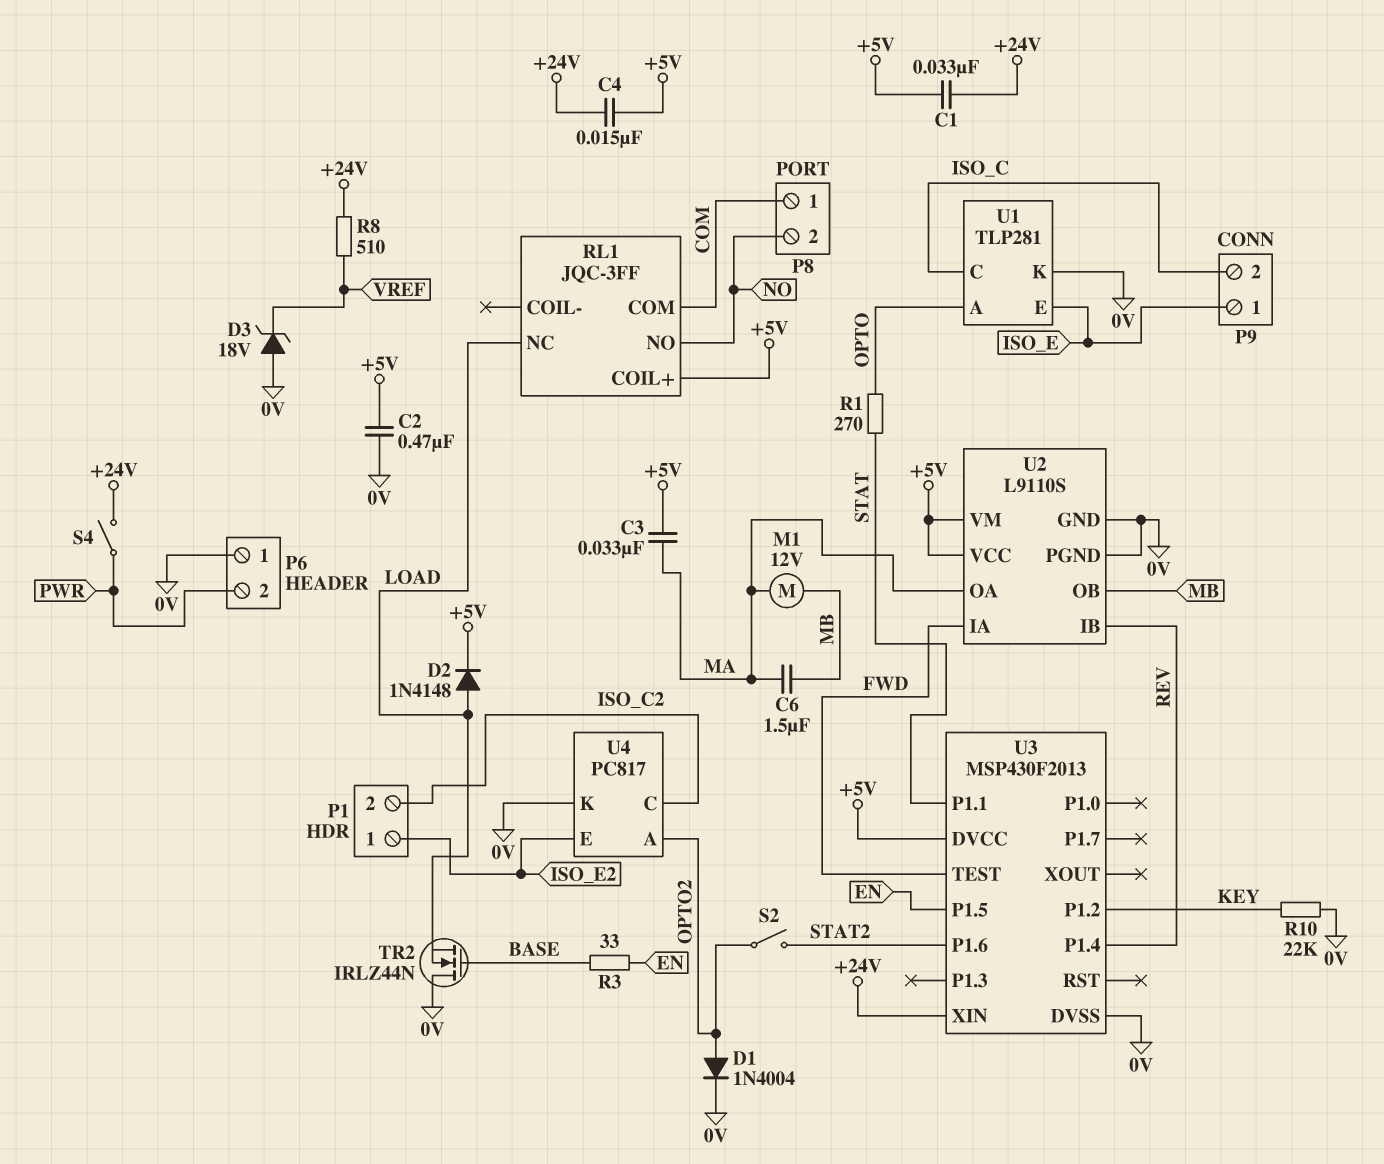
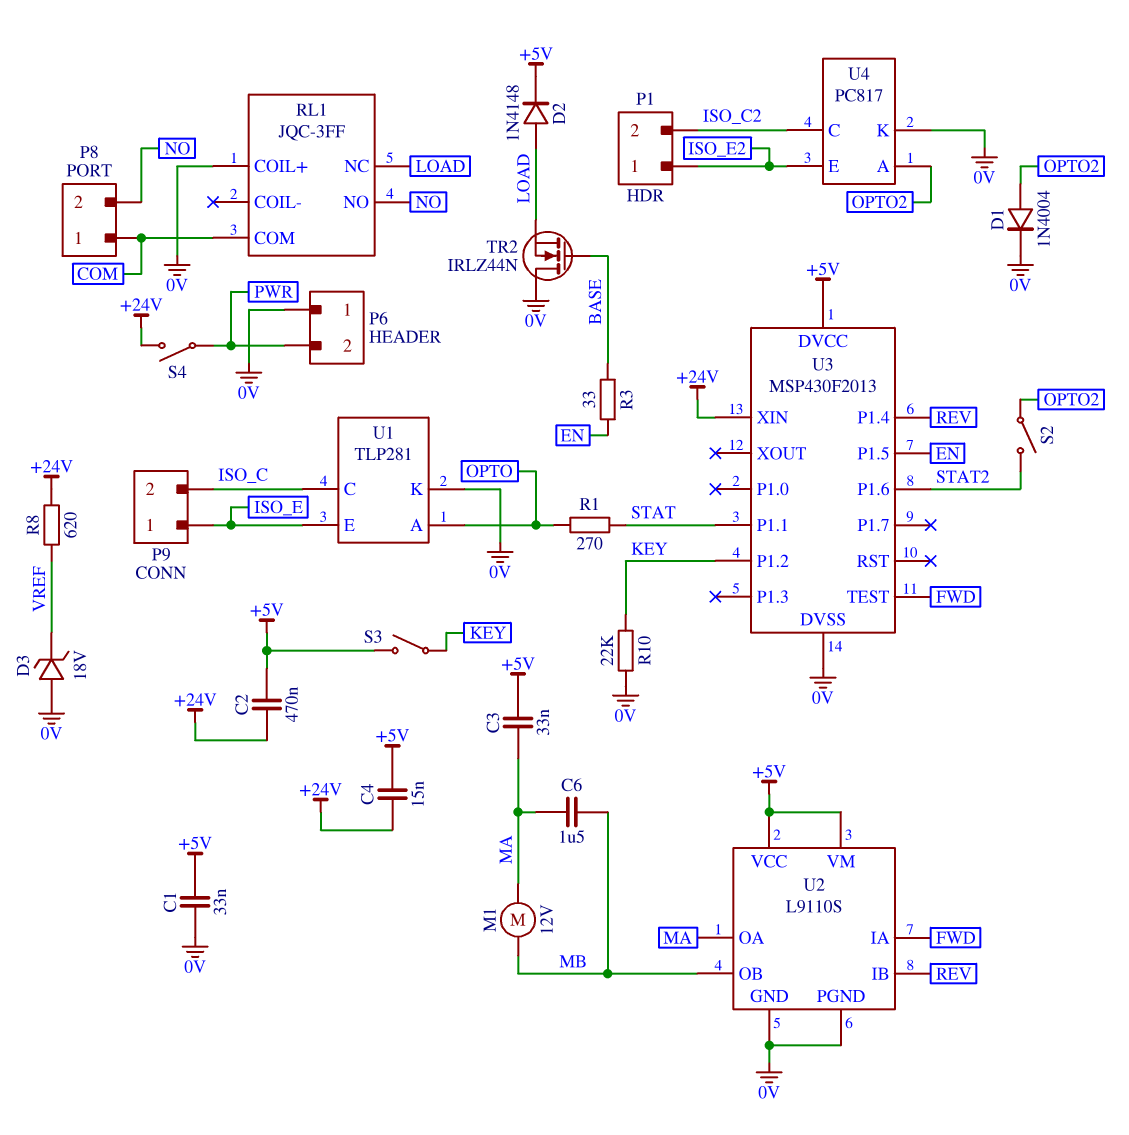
C1: 33nF (+5V, +24V) -> 33nF (+5V, 0V)
C2: 470nF (+5V, 0V) -> 470nF (+5V, +24V)
R8: 510 (+24V, VREF) -> 620 (+24V, VREF)
RL1 pin COIL+: +5V -> 0V
S3: none -> switch (+5V, KEY)

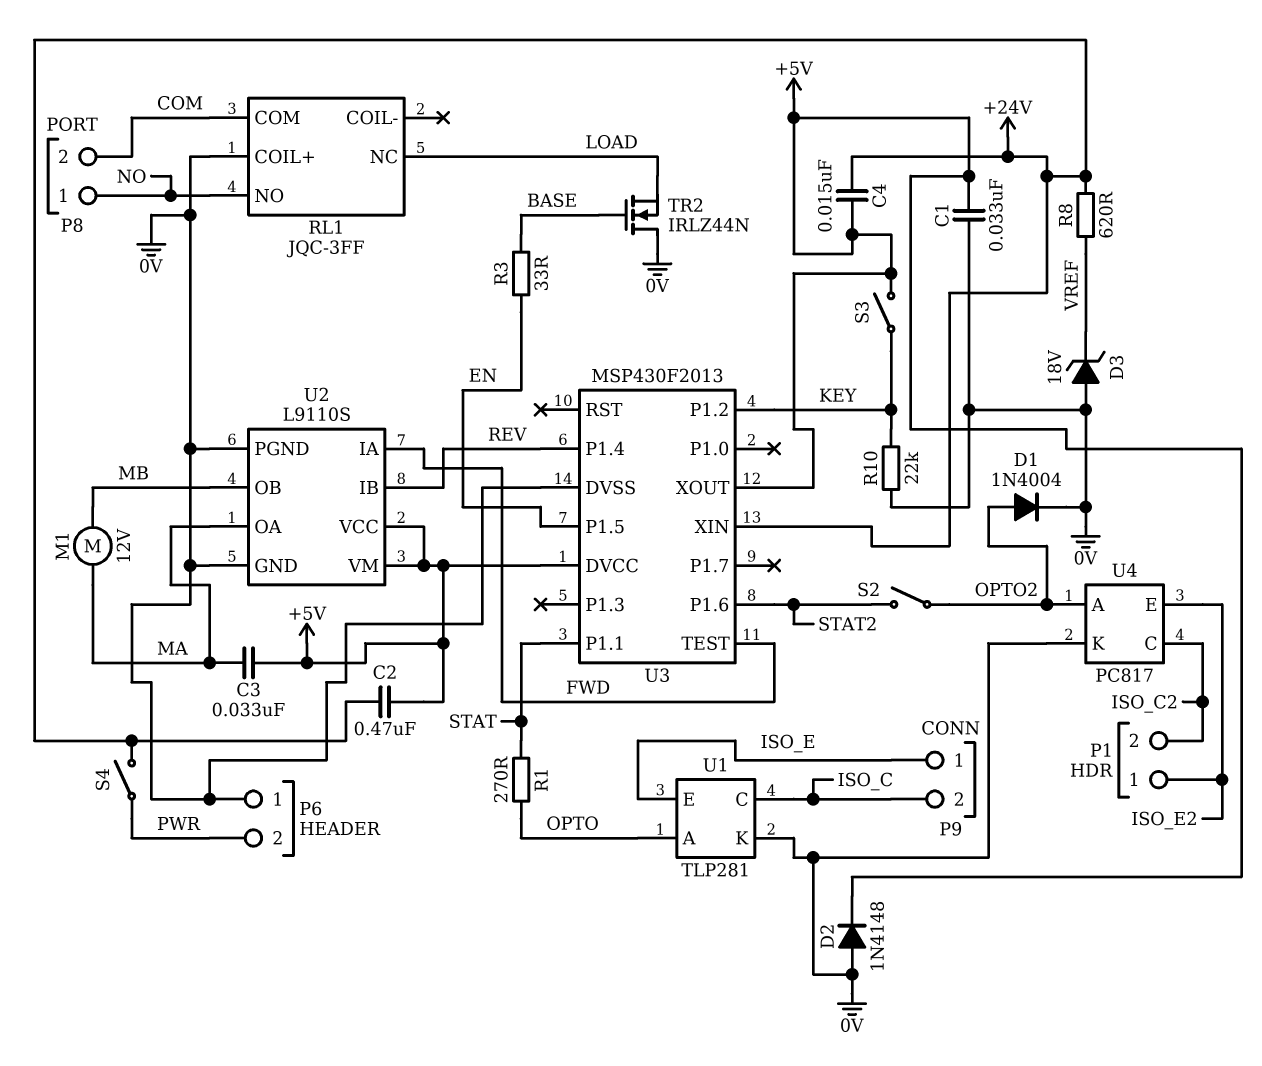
C6: 1.5uF (MA, MB) -> none
D2: diode 1N4148 (A LOAD, K +5V) -> diode 1N4148 (A 0V, K +5V)
P8 pin 1: COM -> NO
P8 pin 2: NO -> COM
U3 pin XOUT: none -> +5V

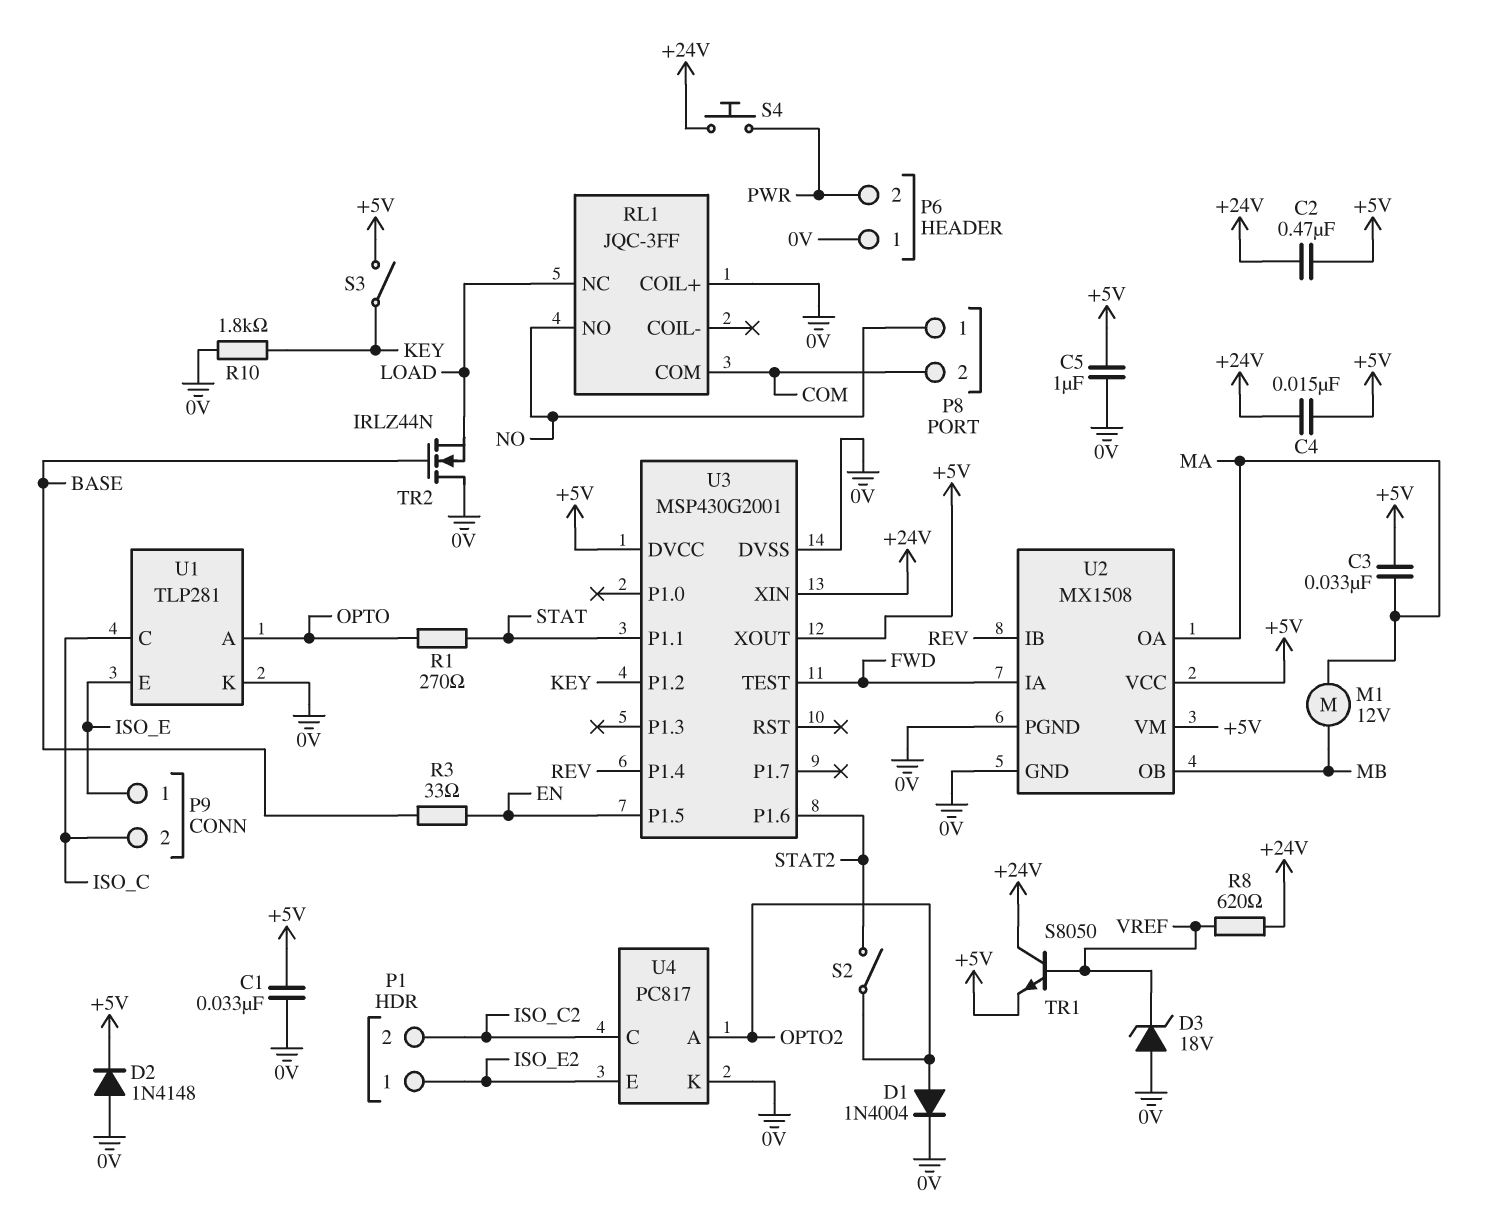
C5: none -> 1uF (+5V, 0V)
R10: 22k (0V, KEY) -> 1.8k (0V, KEY)
S4: switch (+24V, PWR) -> button (+24V, PWR)
TR1: none -> NPN S8050 (B VREF, C +24V, E +5V)
U2: L9110S -> MX1508
U3: MSP430F2013 -> MSP430G2001

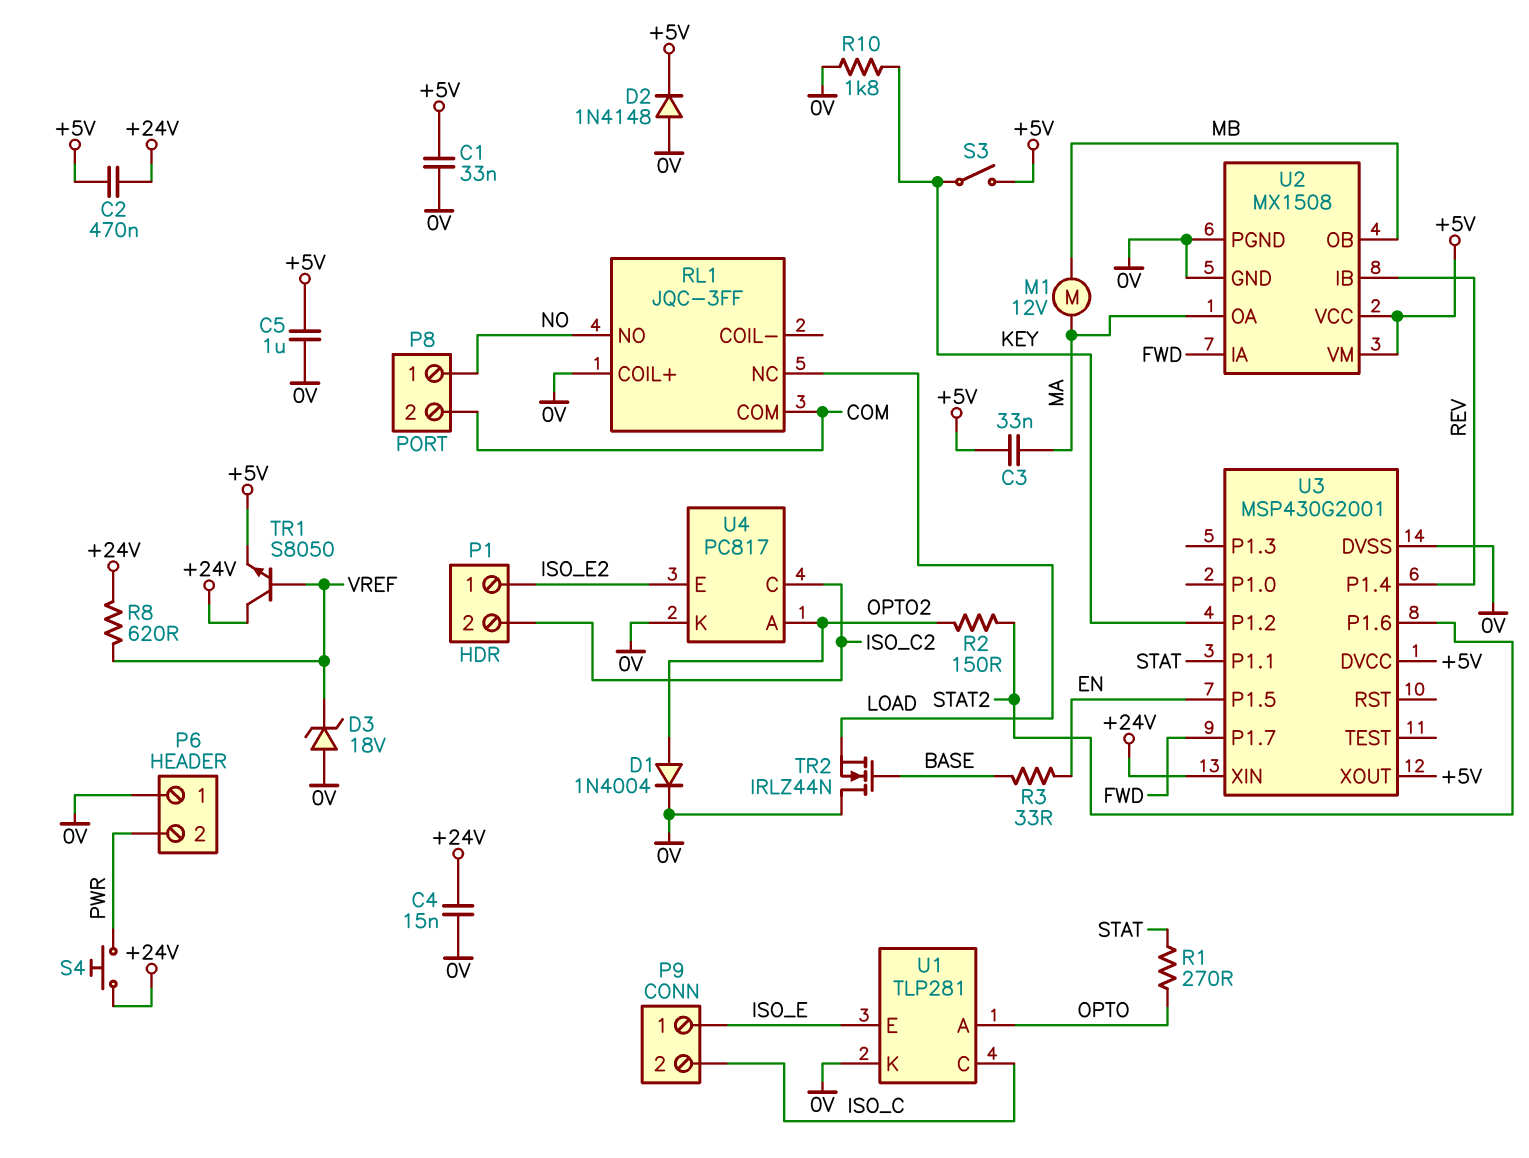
C4: 15nF (+5V, +24V) -> 15nF (+24V, 0V)
R2: none -> 150 (OPTO2, STAT2)
S2: switch (OPTO2, STAT2) -> none
U3 pin P1.7: none -> FWD
U3 pin TEST: FWD -> none

